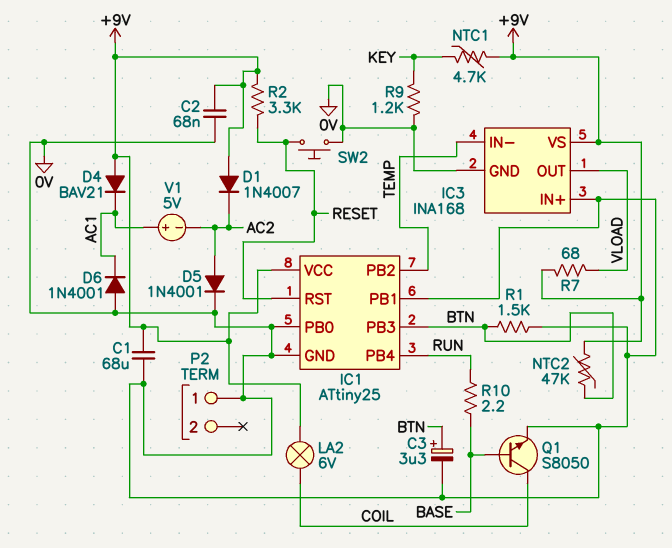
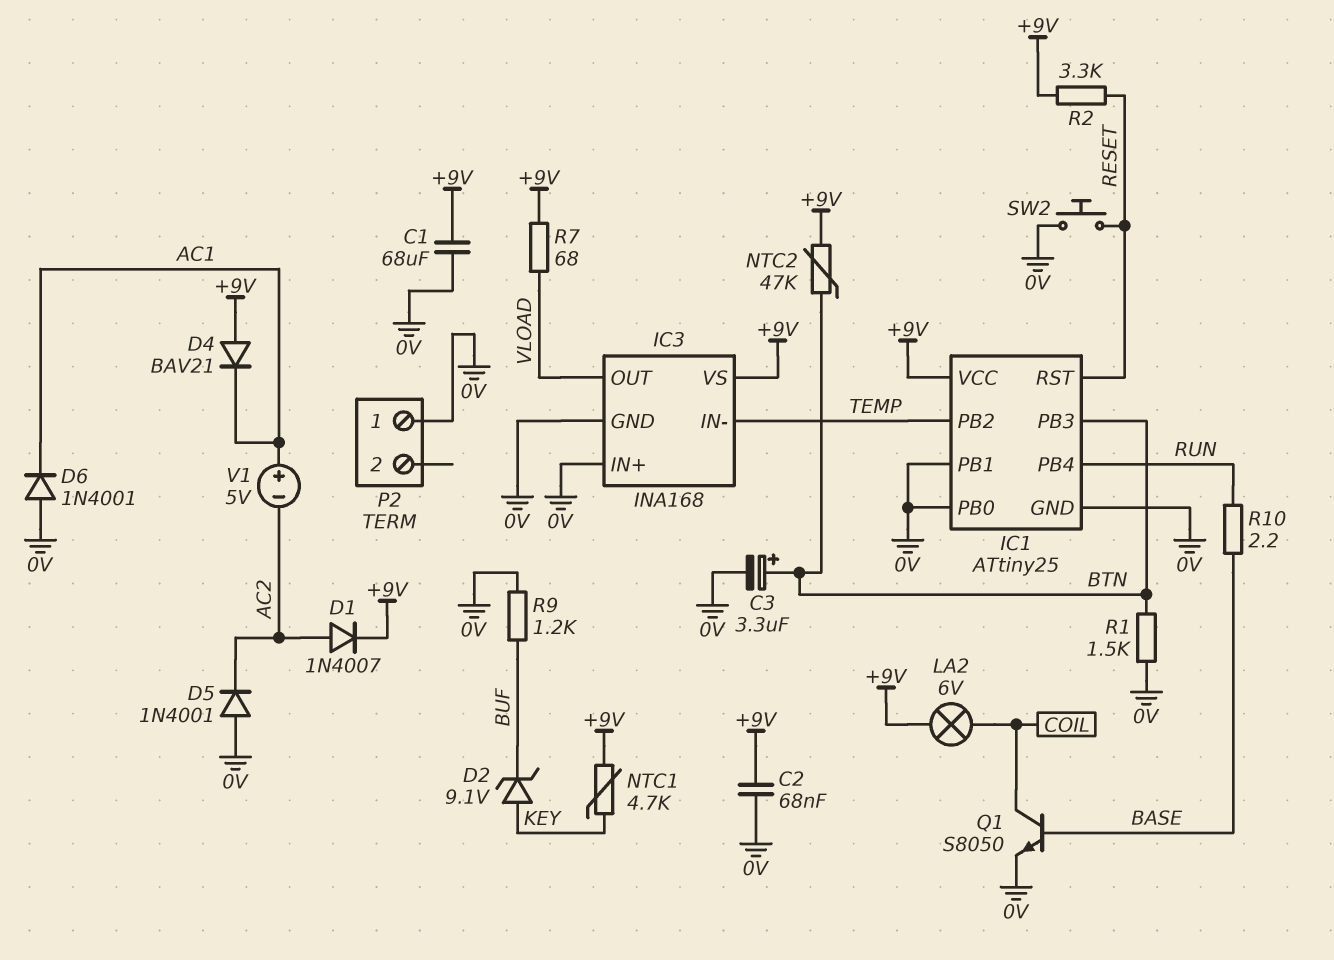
D1: diode 1N4007 (A +9V, K AC2) -> diode 1N4007 (A AC2, K +9V)
D2: none -> zener 9.1V (A KEY, K BUF)
D5: diode 1N4001 (A AC2, K 0V) -> diode 1N4001 (A 0V, K AC2)
R9: 1.2k (0V, KEY) -> 1.2k (0V, BUF)

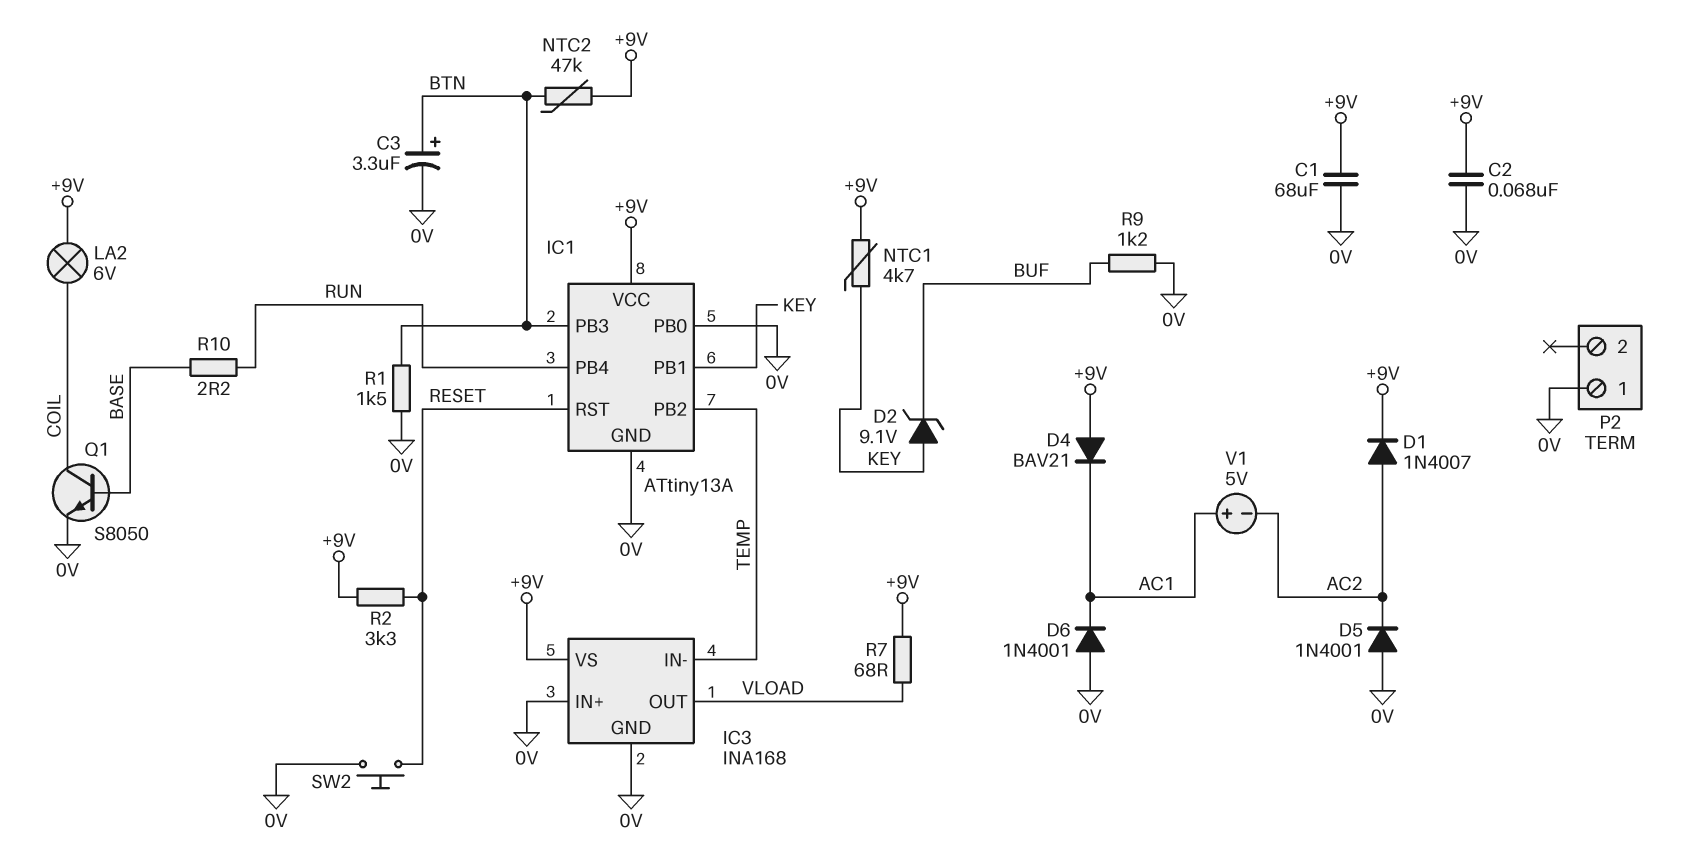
IC1: ATtiny25 -> ATtiny13A
IC1 pin PB1: 0V -> KEY

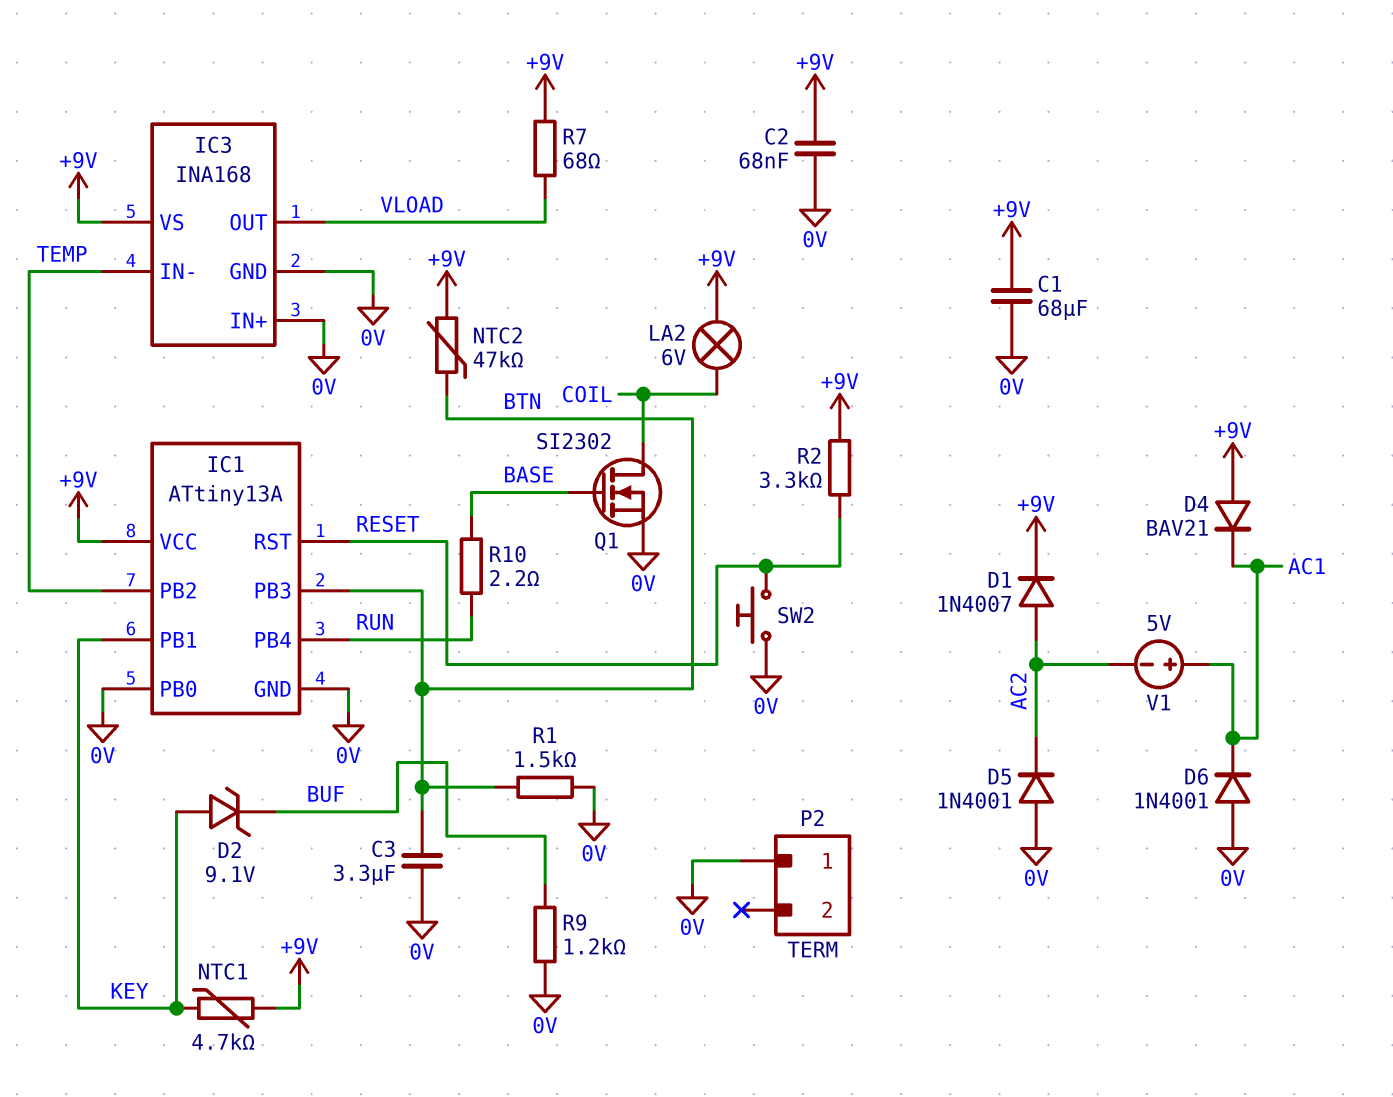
C3: 3.3uF (plus BTN, minus 0V) -> 3.3uF (0V, BTN)
Q1: NPN S8050 (B BASE, C COIL, E 0V) -> NMOS SI2302 (G BASE, D COIL, S 0V)

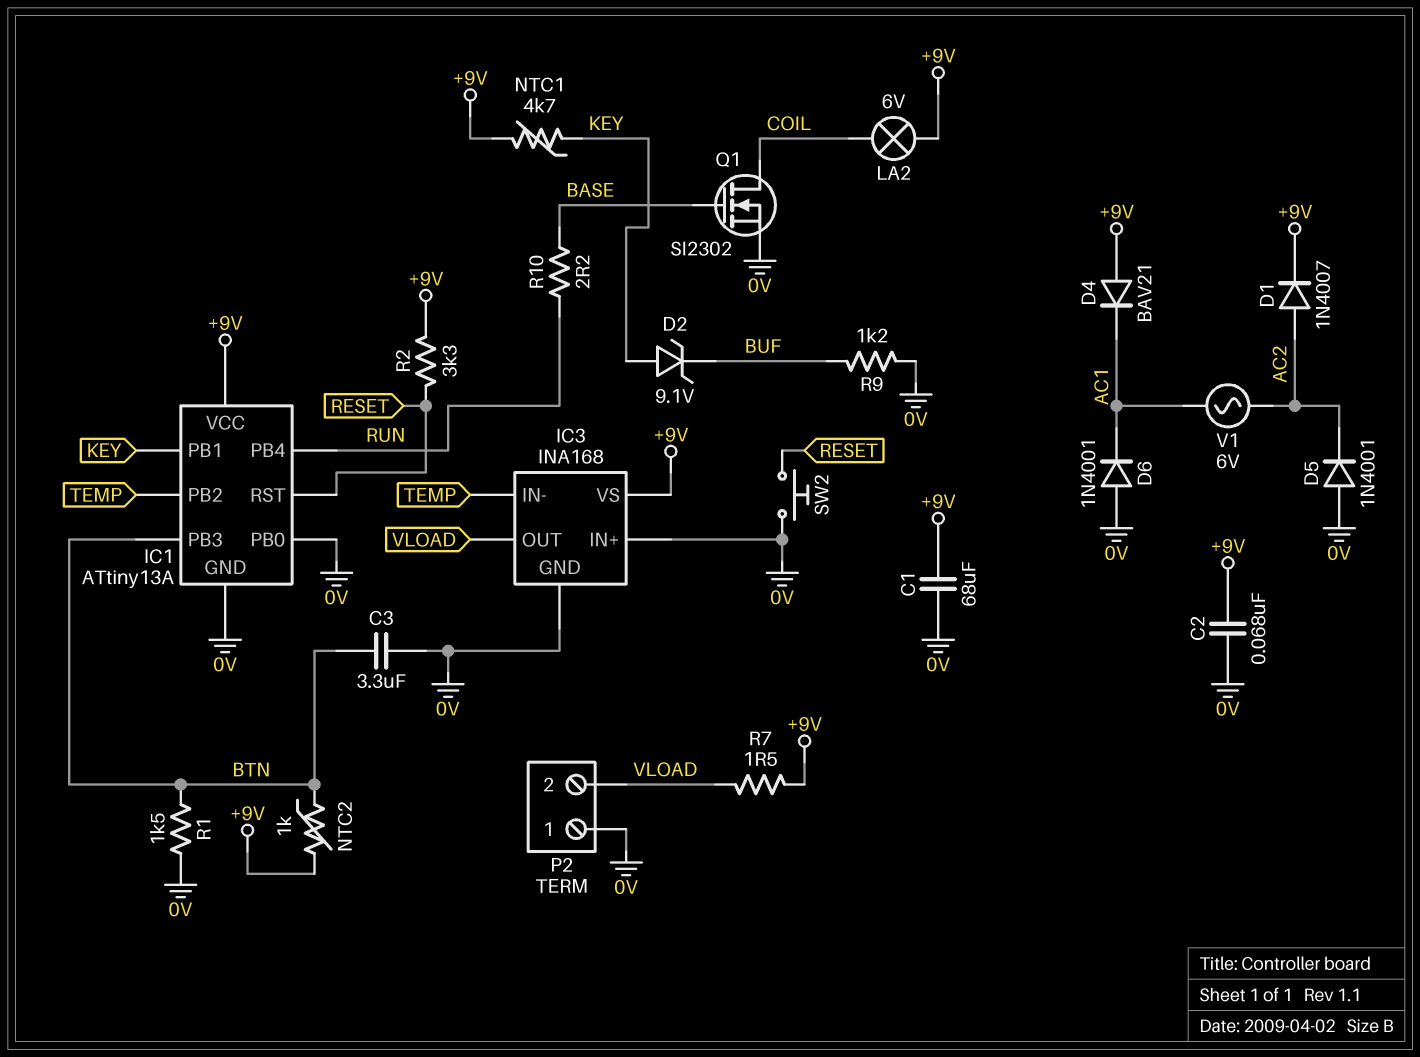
NTC2: 47k (+9V, BTN) -> 1k (+9V, BTN)
P2 pin 2: none -> VLOAD
R7: 68 (+9V, VLOAD) -> 1.5 (+9V, VLOAD)
V1: 5V (plus AC1, minus AC2) -> AC 6V (AC1, AC2)

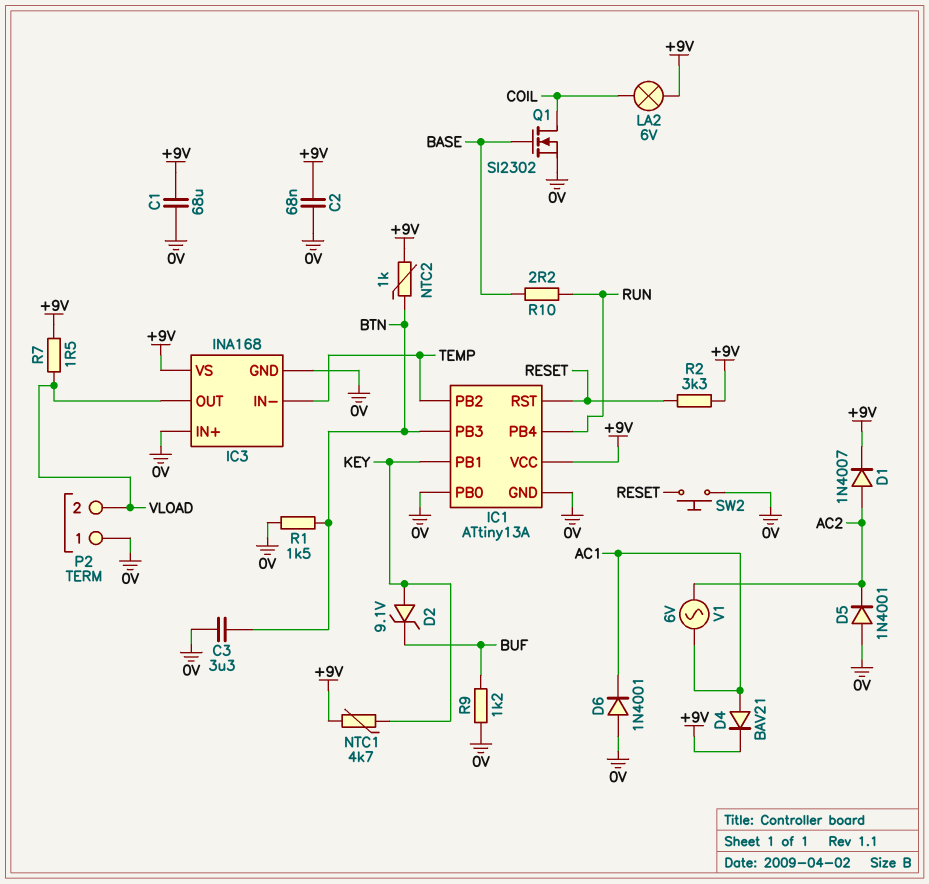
D4: diode BAV21 (A +9V, K AC1) -> diode BAV21 (A AC1, K +9V)

